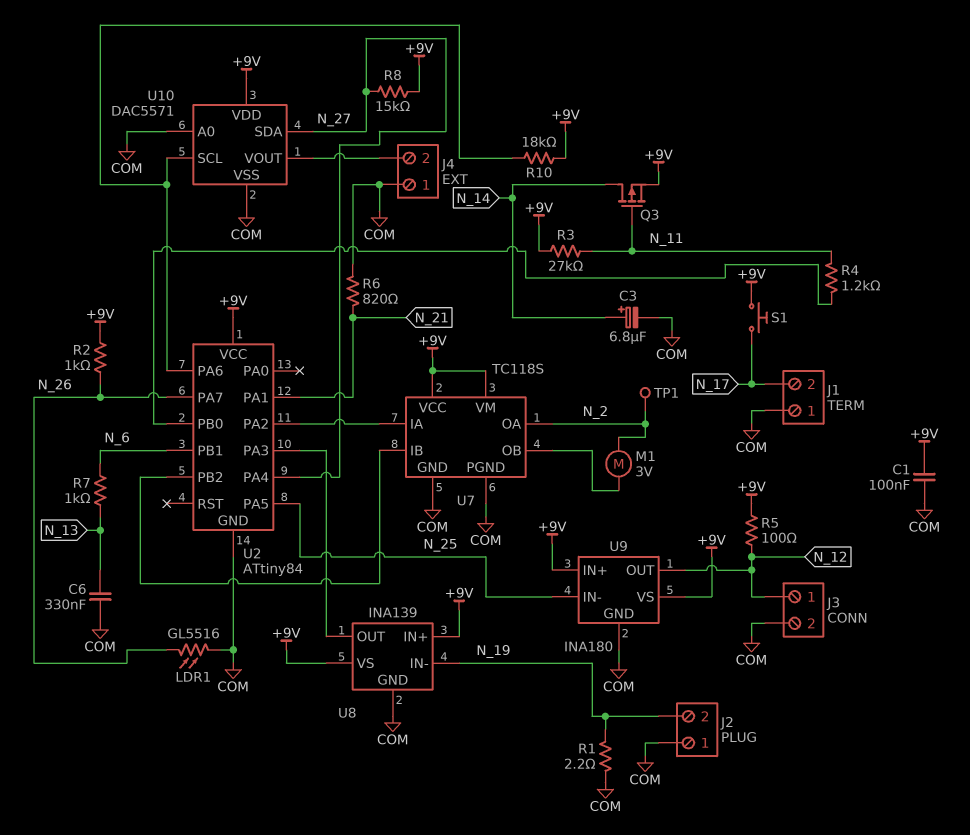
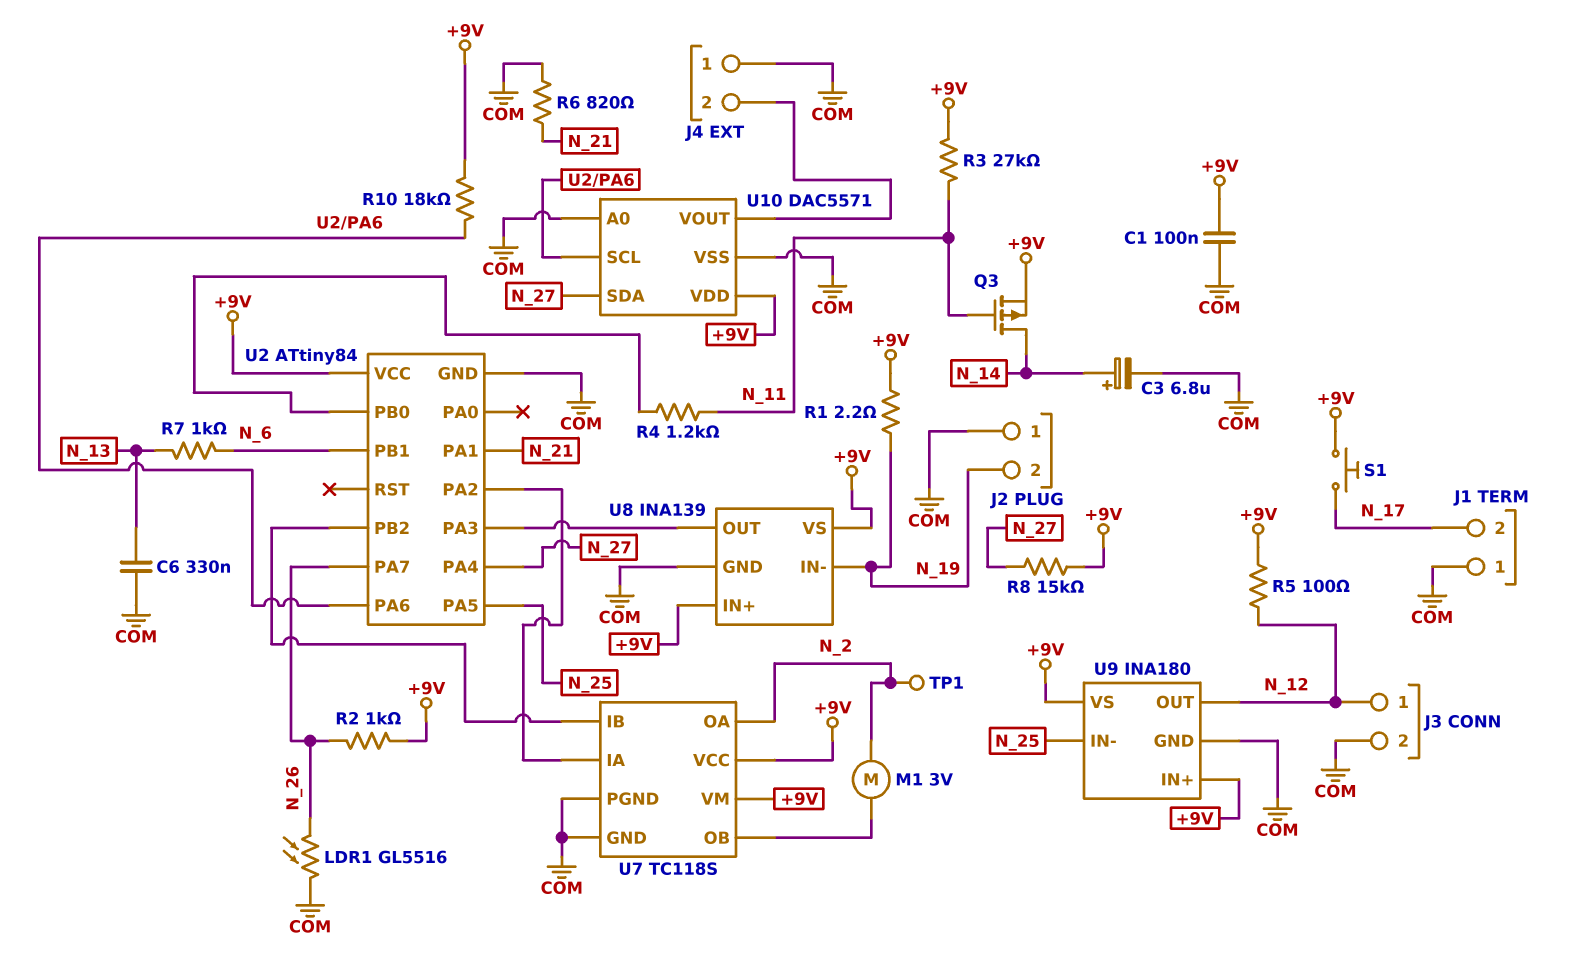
R1: 2.2 (COM, N_19) -> 2.2 (+9V, N_19)

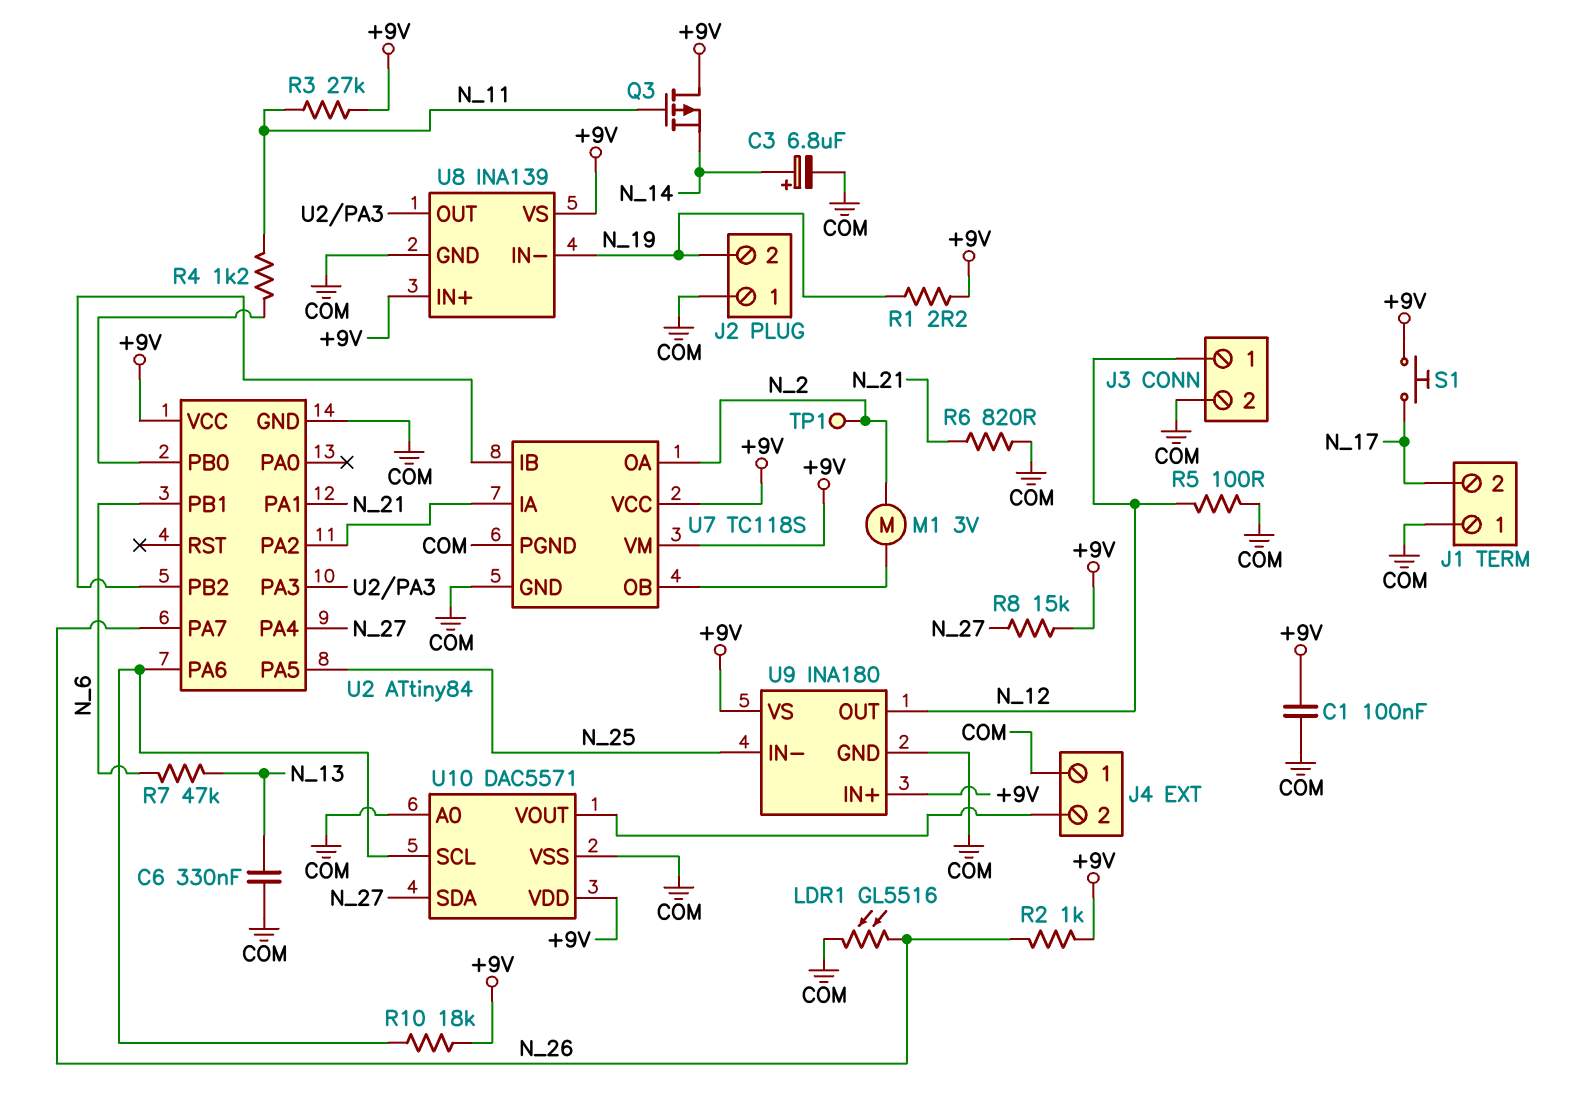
Q3: PMOS (G N_11, D N_14, S +9V) -> PMOS (G N_11, D +9V, S N_14)
R5: 100 (+9V, N_12) -> 100 (COM, N_12)
R7: 1k (N_6, N_13) -> 47k (N_6, N_13)

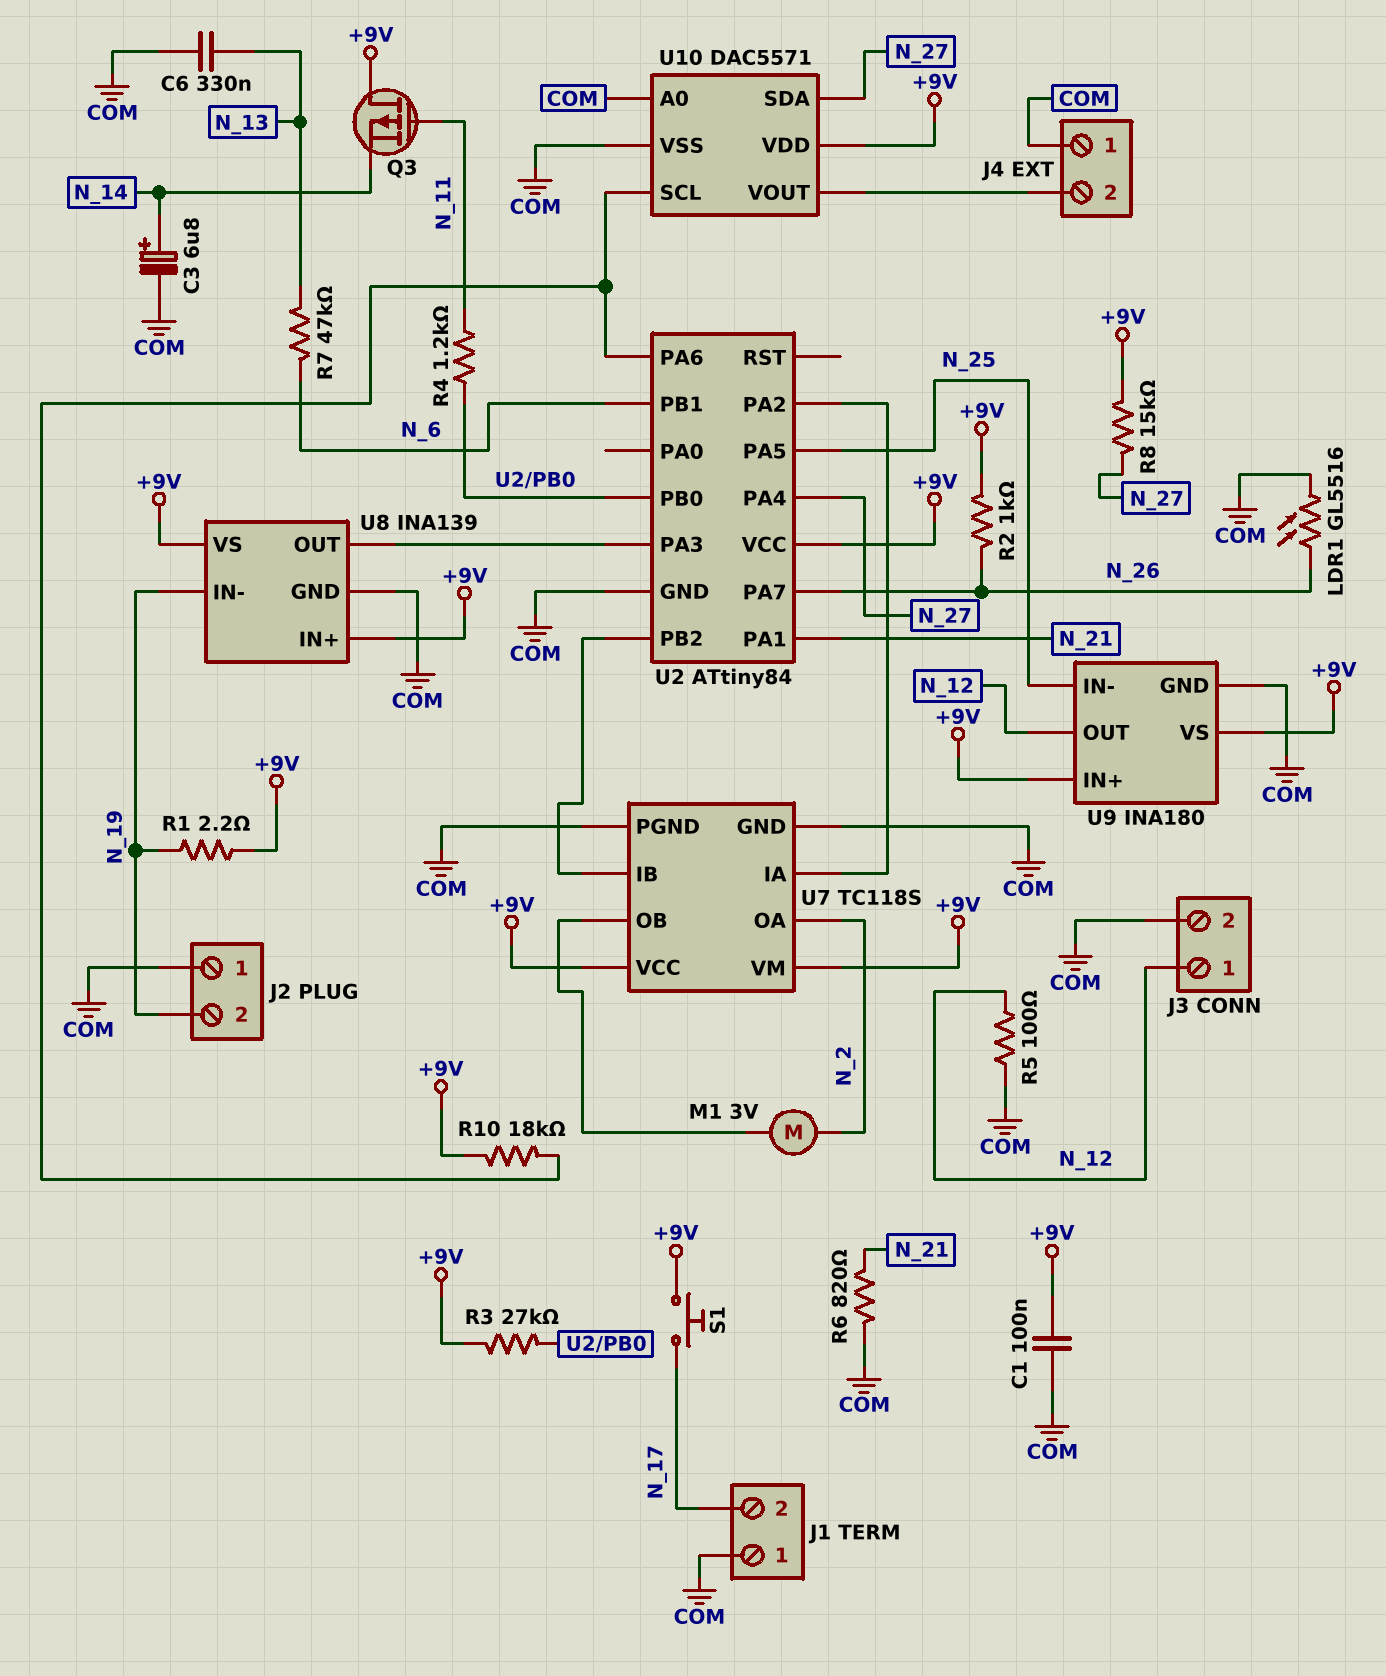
R3: 27k (+9V, N_11) -> 27k (+9V, U2/PB0)
TP1: test point (N_2) -> none

